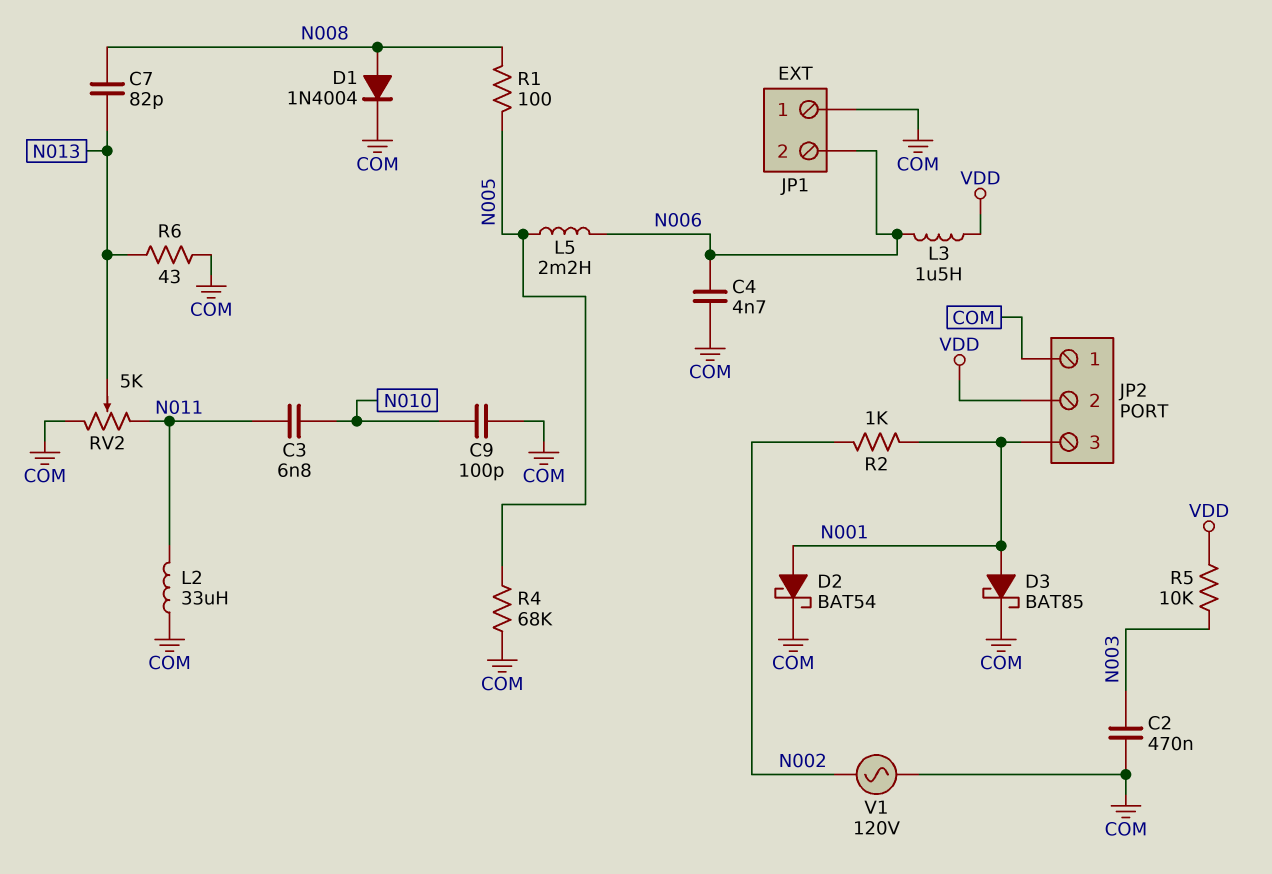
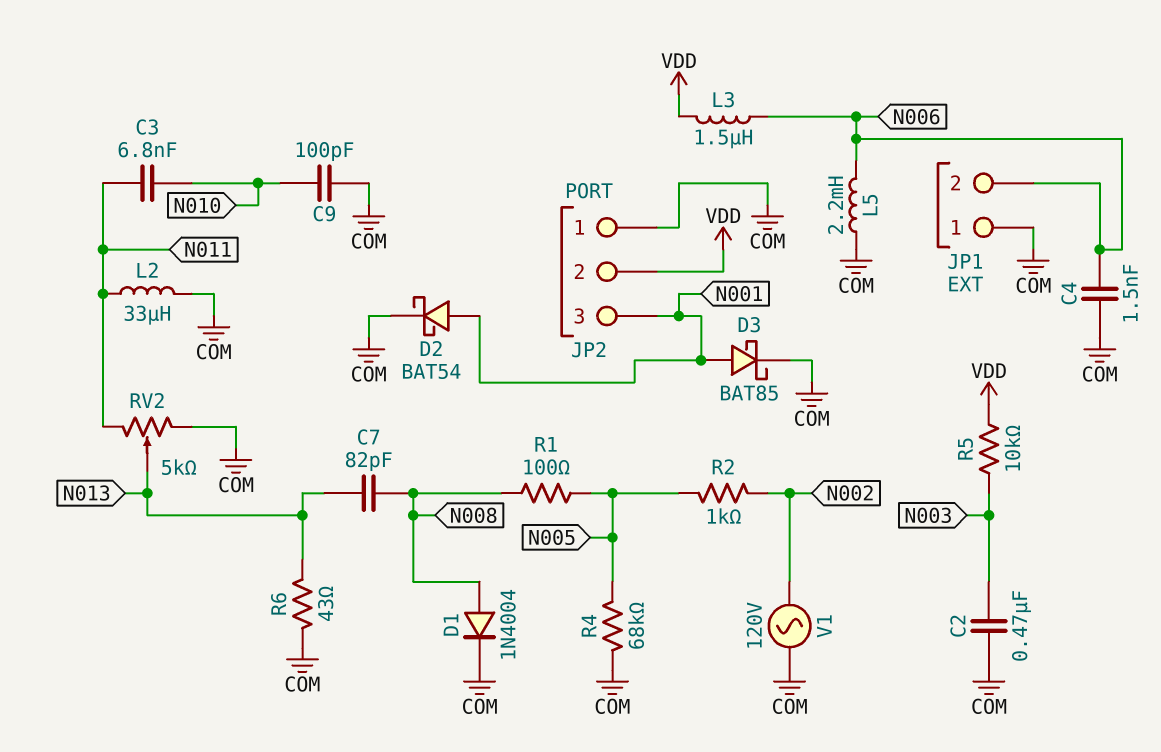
C4: 4.7nF (COM, N006) -> 1.5nF (COM, N006)
L5: 2.2mH (N005, N006) -> 2.2mH (COM, N006)
R2: 1k (N001, N002) -> 1k (N002, N005)

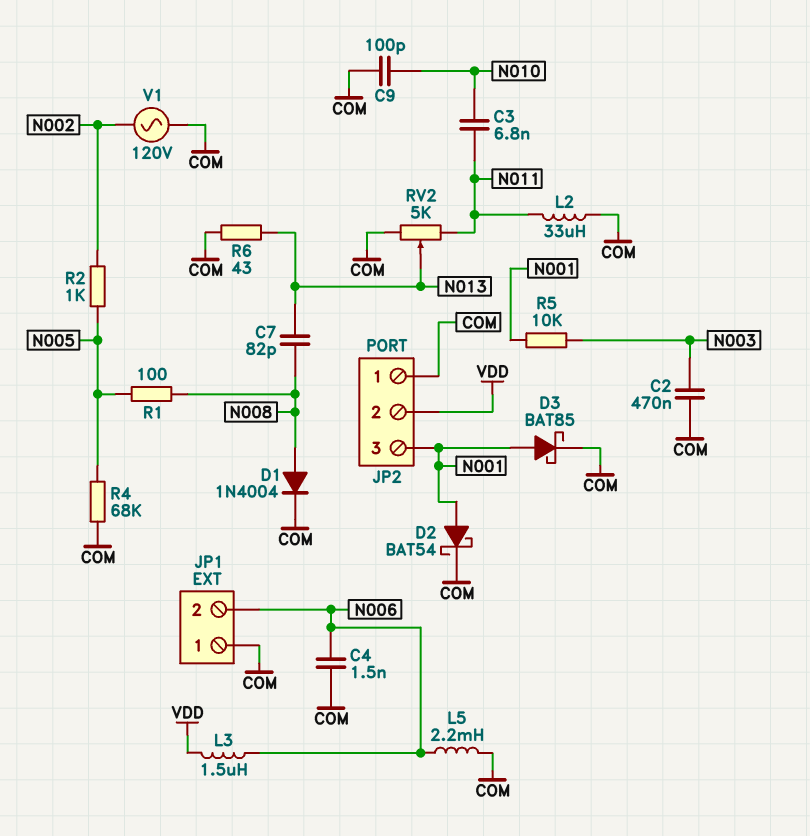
R5: 10k (N003, VDD) -> 10k (N001, N003)

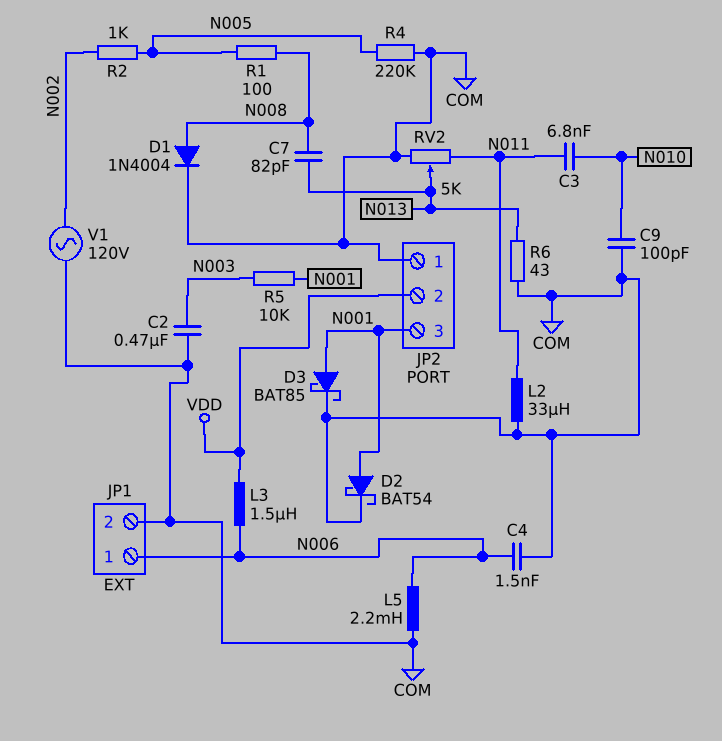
JP1 pin 1: COM -> N006
JP1 pin 2: N006 -> COM
R4: 68k (COM, N005) -> 220k (COM, N005)

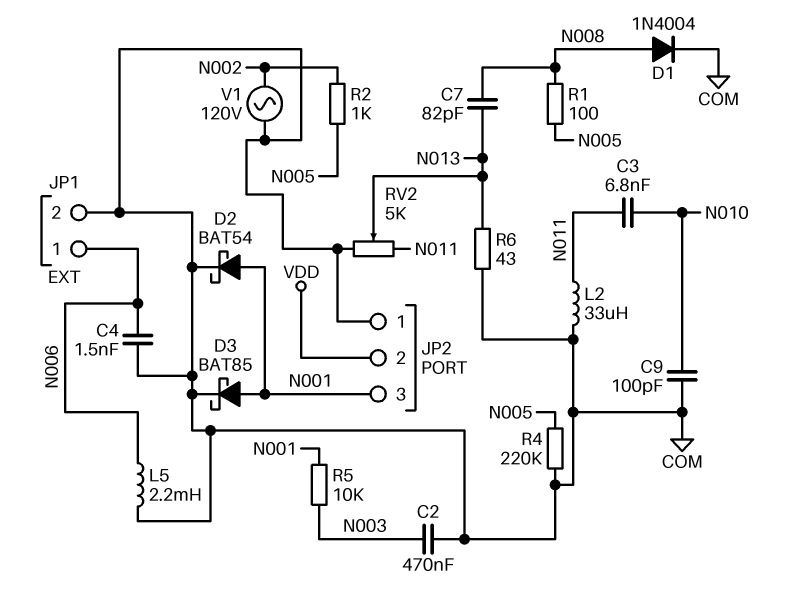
L3: 1.5uH (N006, VDD) -> none

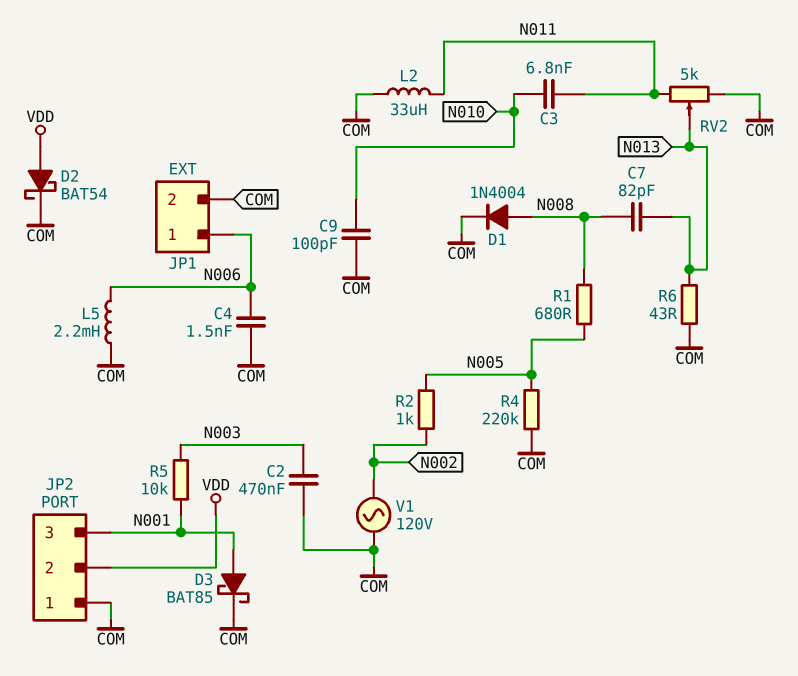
D2: schottky BAT54 (A N001, K COM) -> schottky BAT54 (A VDD, K COM)
R1: 100 (N005, N008) -> 680 (N005, N008)

